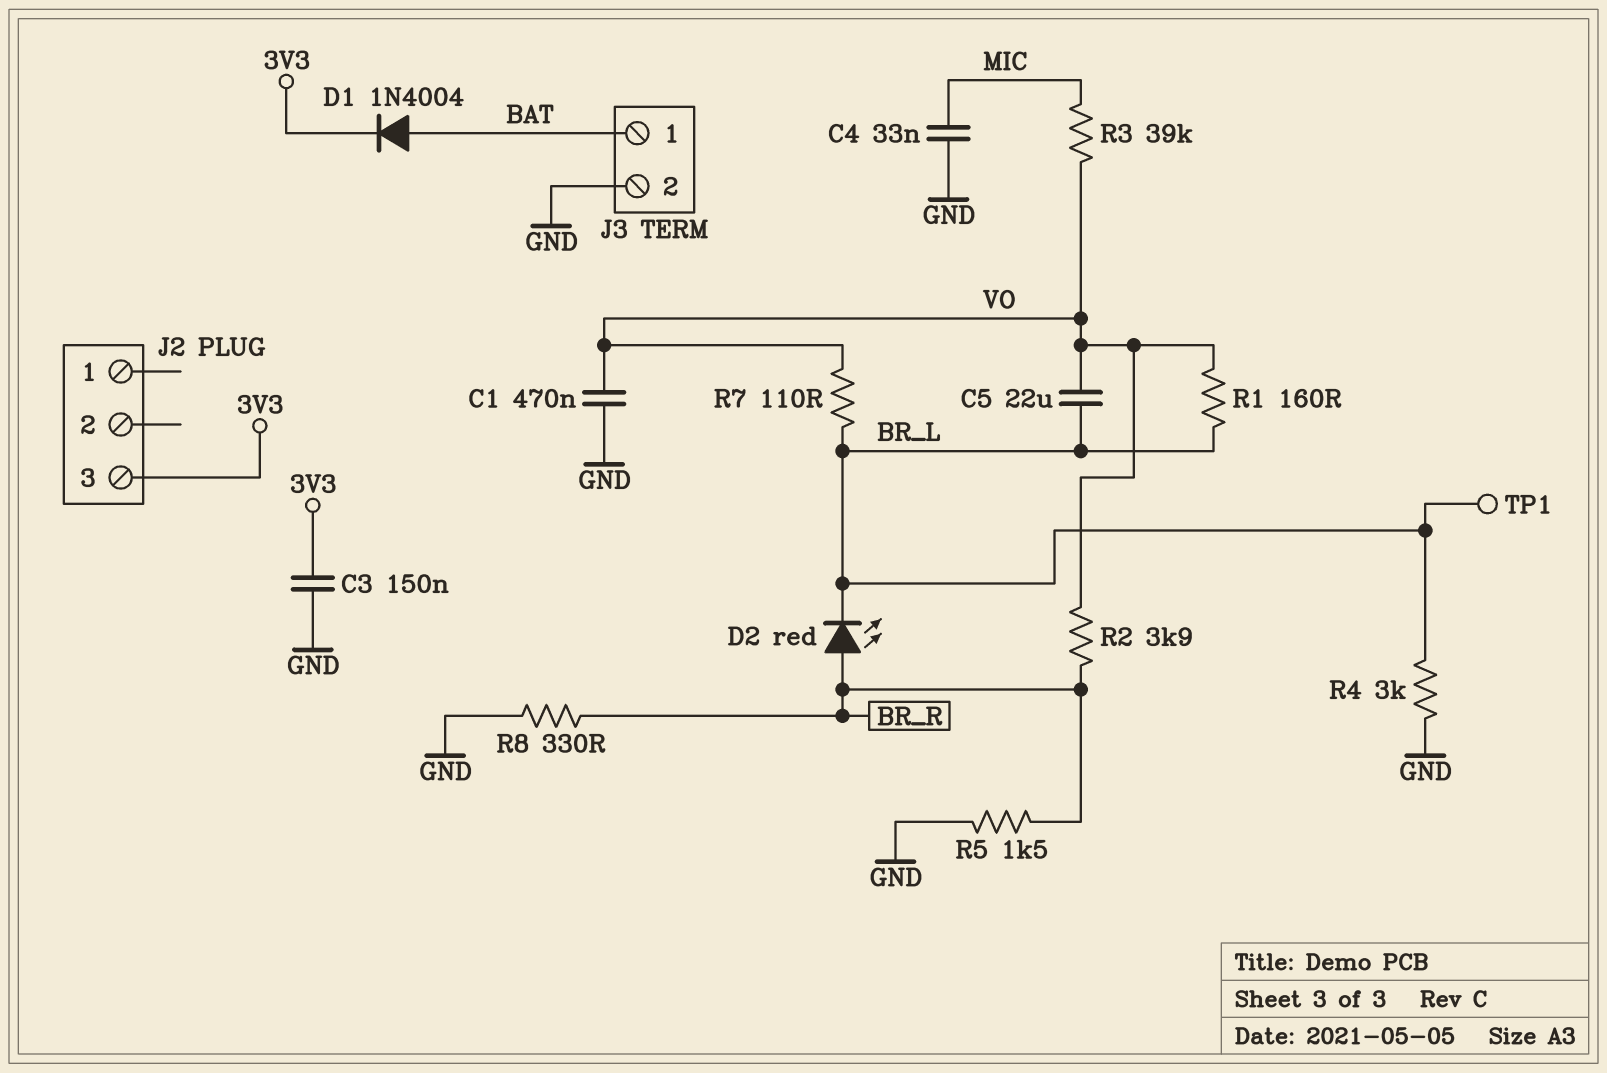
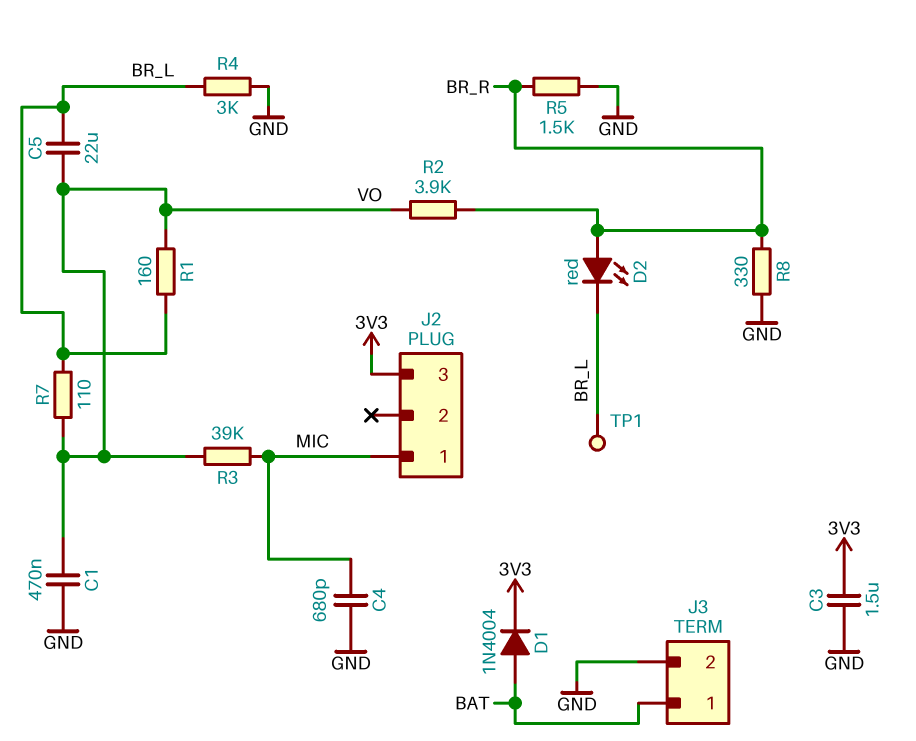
C3: 150nF (3V3, GND) -> 1.5uF (3V3, GND)
C4: 33nF (GND, MIC) -> 680pF (GND, MIC)
J2 pin 1: none -> MIC

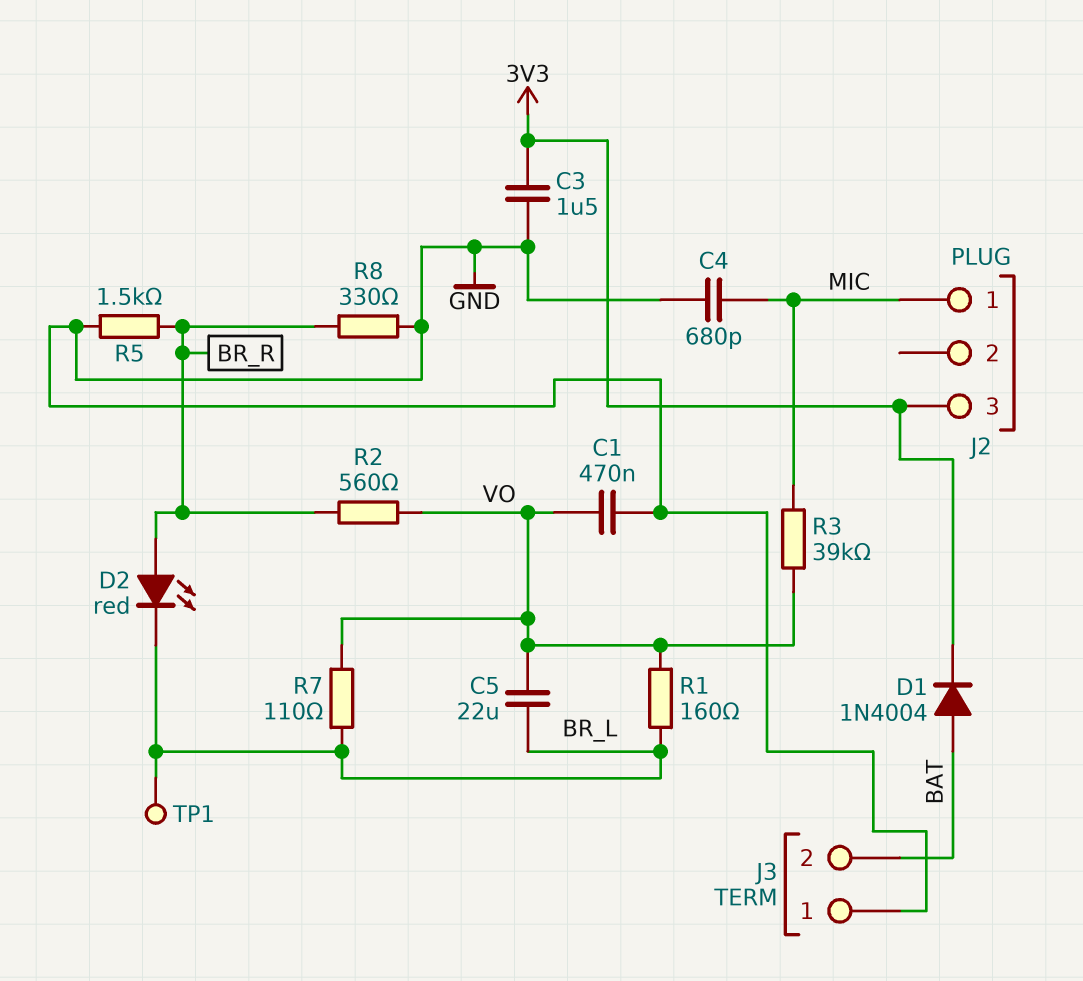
J3 pin 1: BAT -> GND
J3 pin 2: GND -> BAT
R2: 3.9k (BR_R, VO) -> 560 (BR_R, VO)
R4: 3k (BR_L, GND) -> none

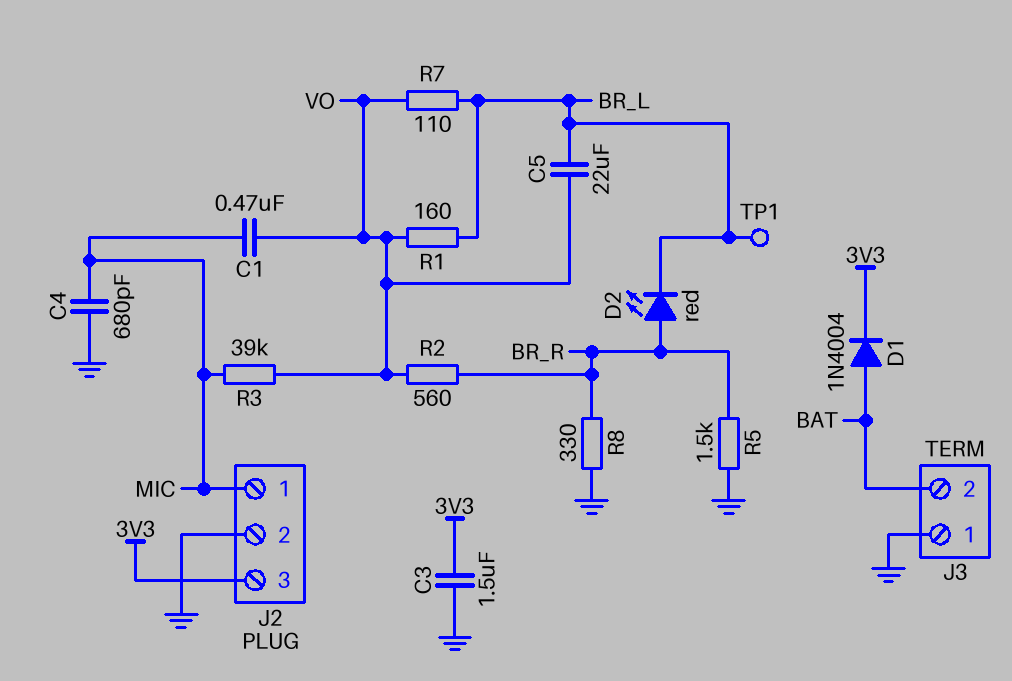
C1: 470nF (GND, VO) -> 470nF (MIC, VO)
J2 pin 2: none -> GND

